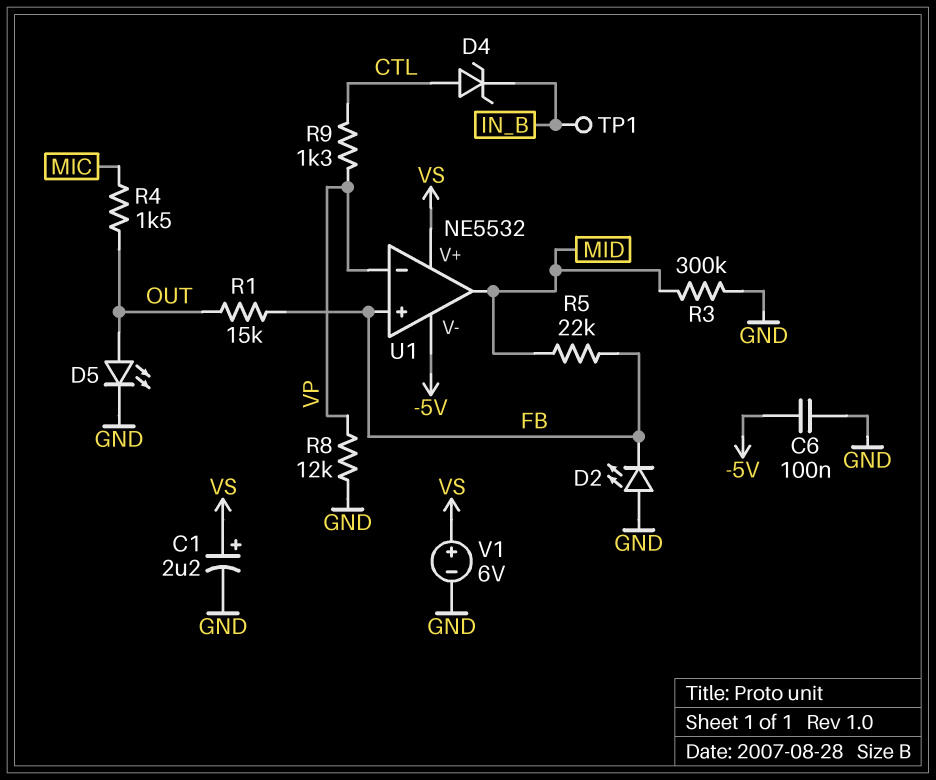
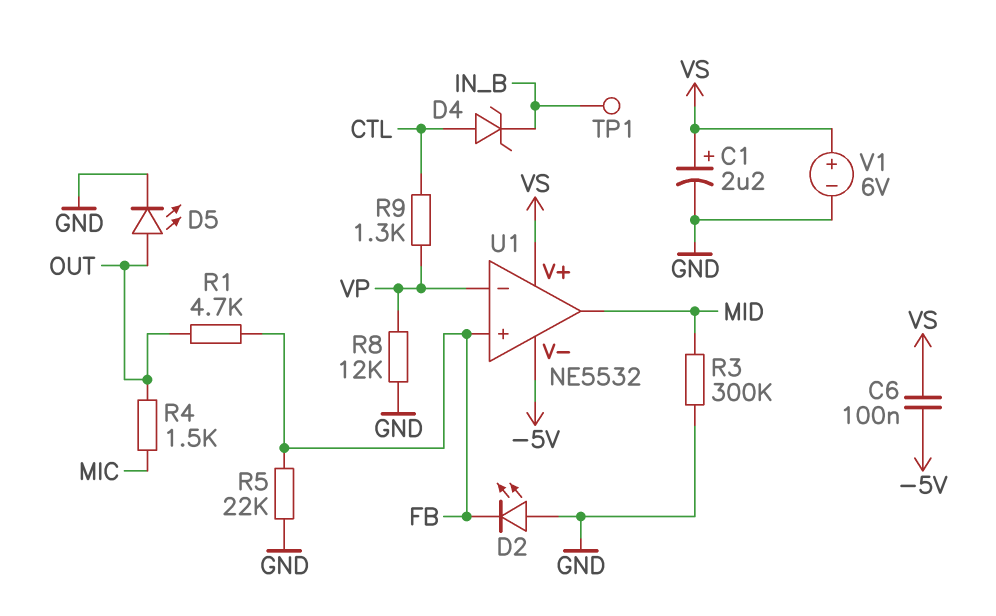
C6: 100nF (-5V, GND) -> 100nF (-5V, VS)
R1: 15k (FB, OUT) -> 4.7k (FB, OUT)
R5: 22k (FB, MID) -> 22k (FB, GND)

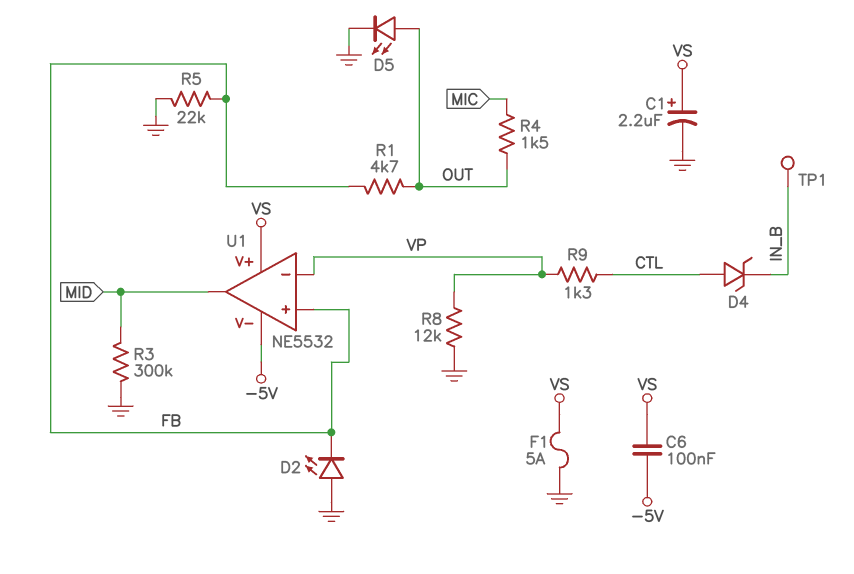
F1: none -> 5A (GND, VS)
V1: 6V (plus VS, minus GND) -> none

